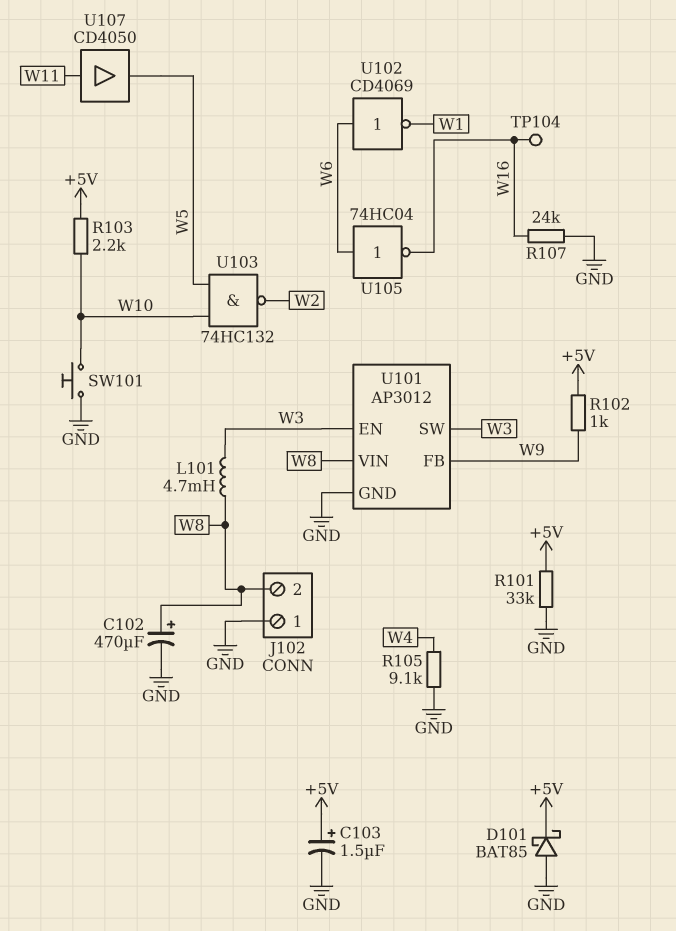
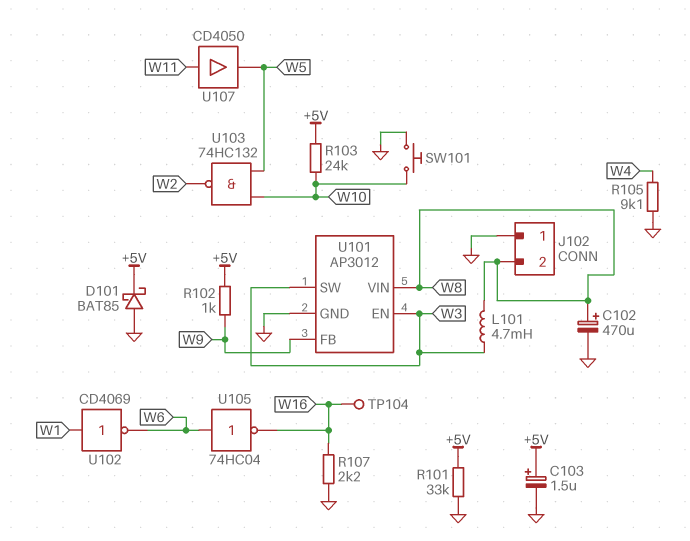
R103: 2.2k (+5V, W10) -> 24k (+5V, W10)
R107: 24k (GND, W16) -> 2.2k (GND, W16)
U102: NOT CD4069 (in W6, out W1) -> NOT CD4069 (in W1, out W6)

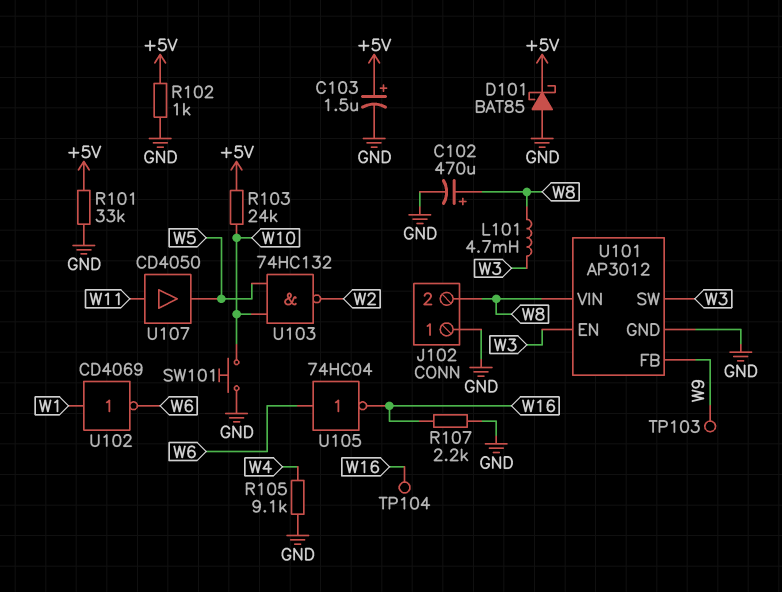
R102: 1k (+5V, W9) -> 1k (+5V, GND)
TP103: none -> test point (W9)

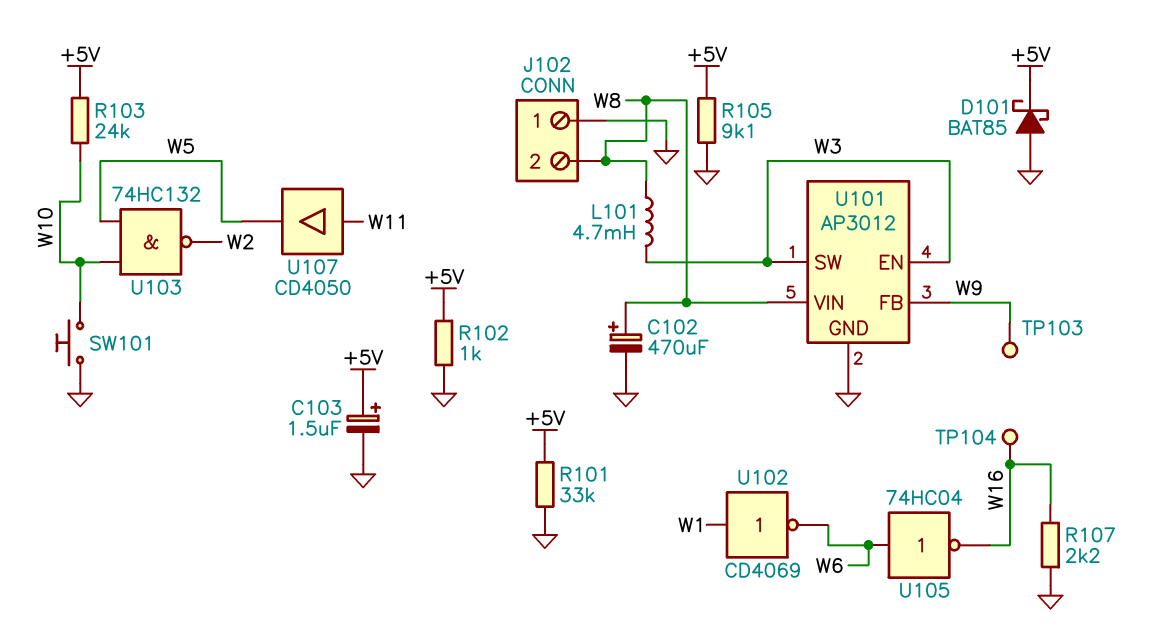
R105: 9.1k (GND, W4) -> 9.1k (+5V, GND)

